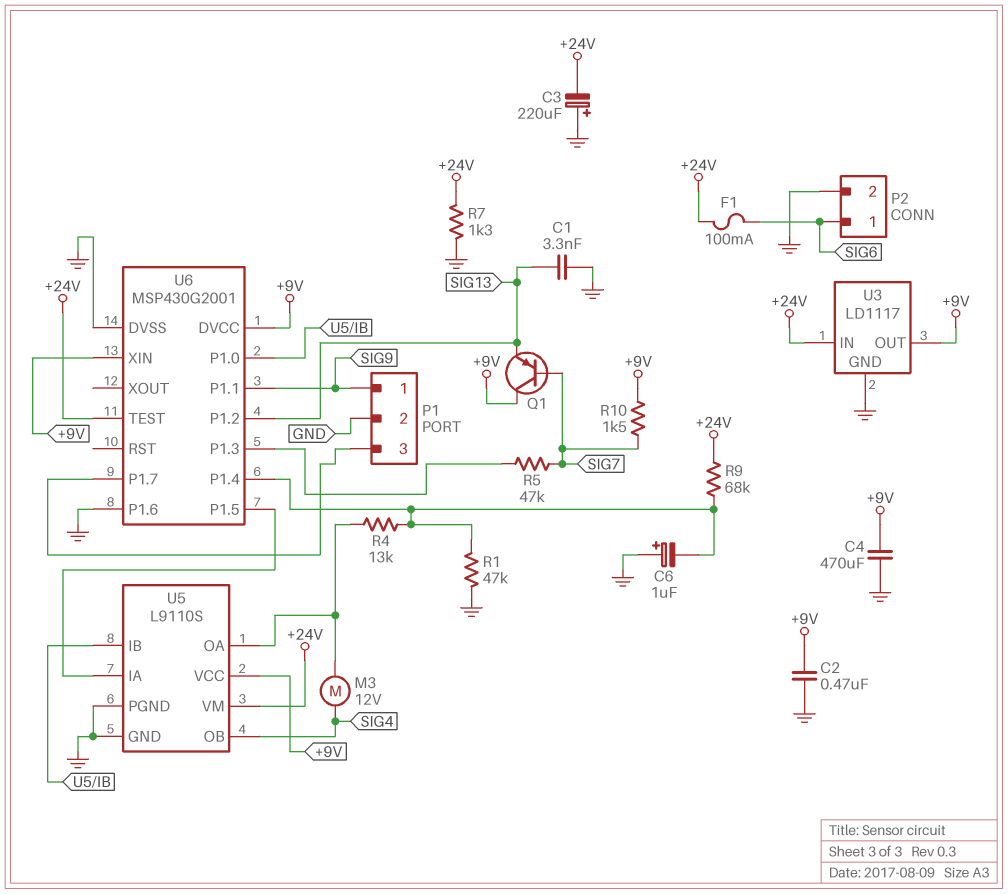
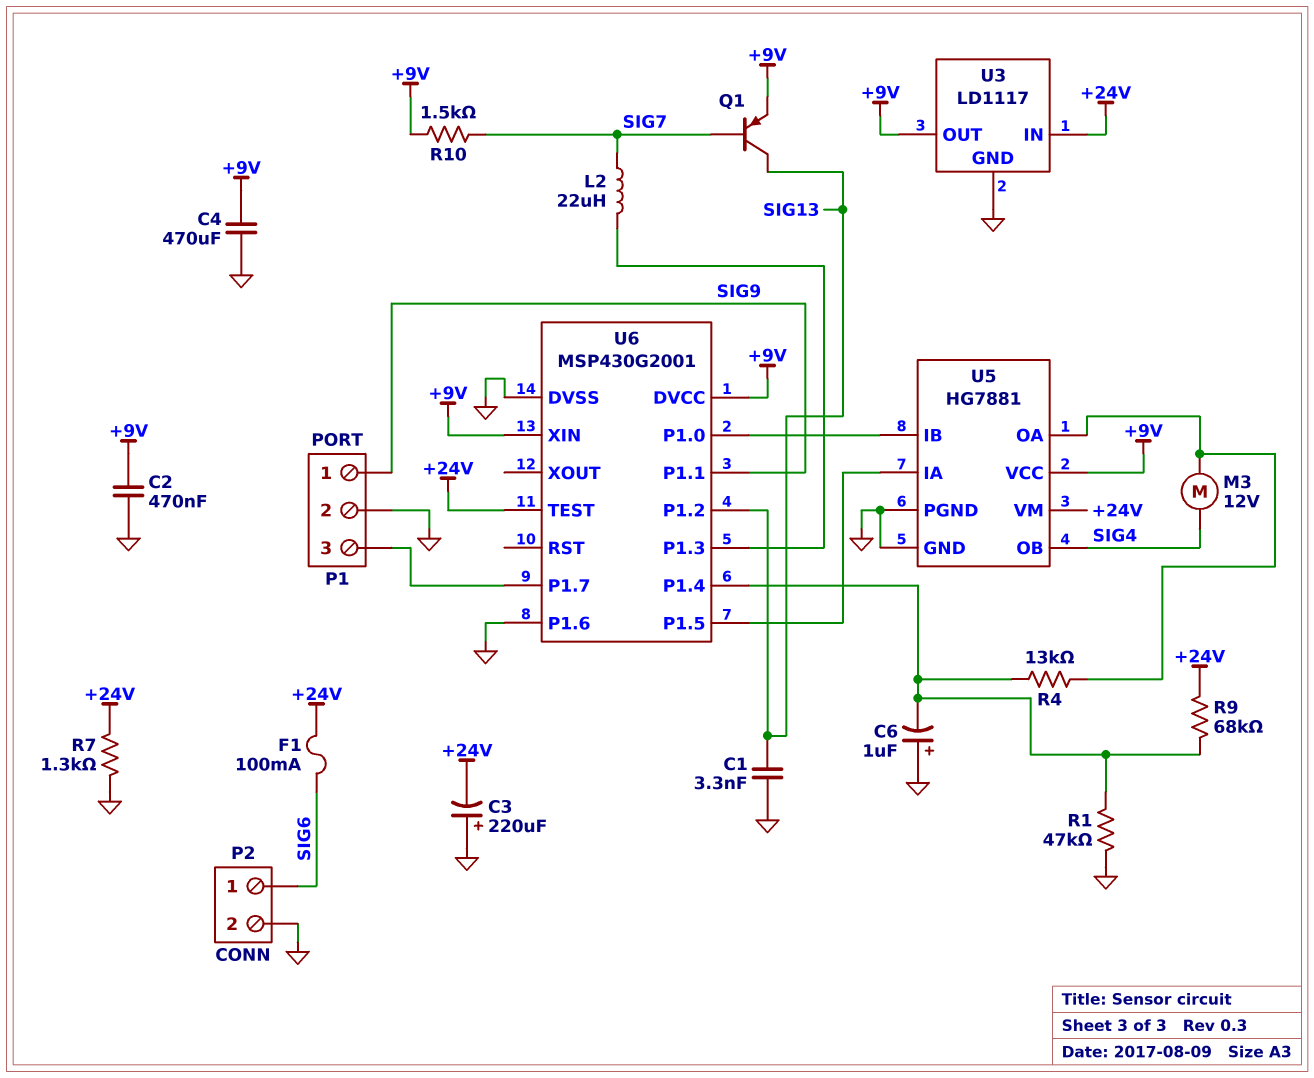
L2: none -> 22uH (SIG7, U6/P1.3)
Q1: PNP (B SIG7, C +9V, E SIG13) -> PNP (B SIG7, C SIG13, E +9V)
R5: 47k (SIG7, U6/P1.3) -> none
U5: L9110S -> HG7881

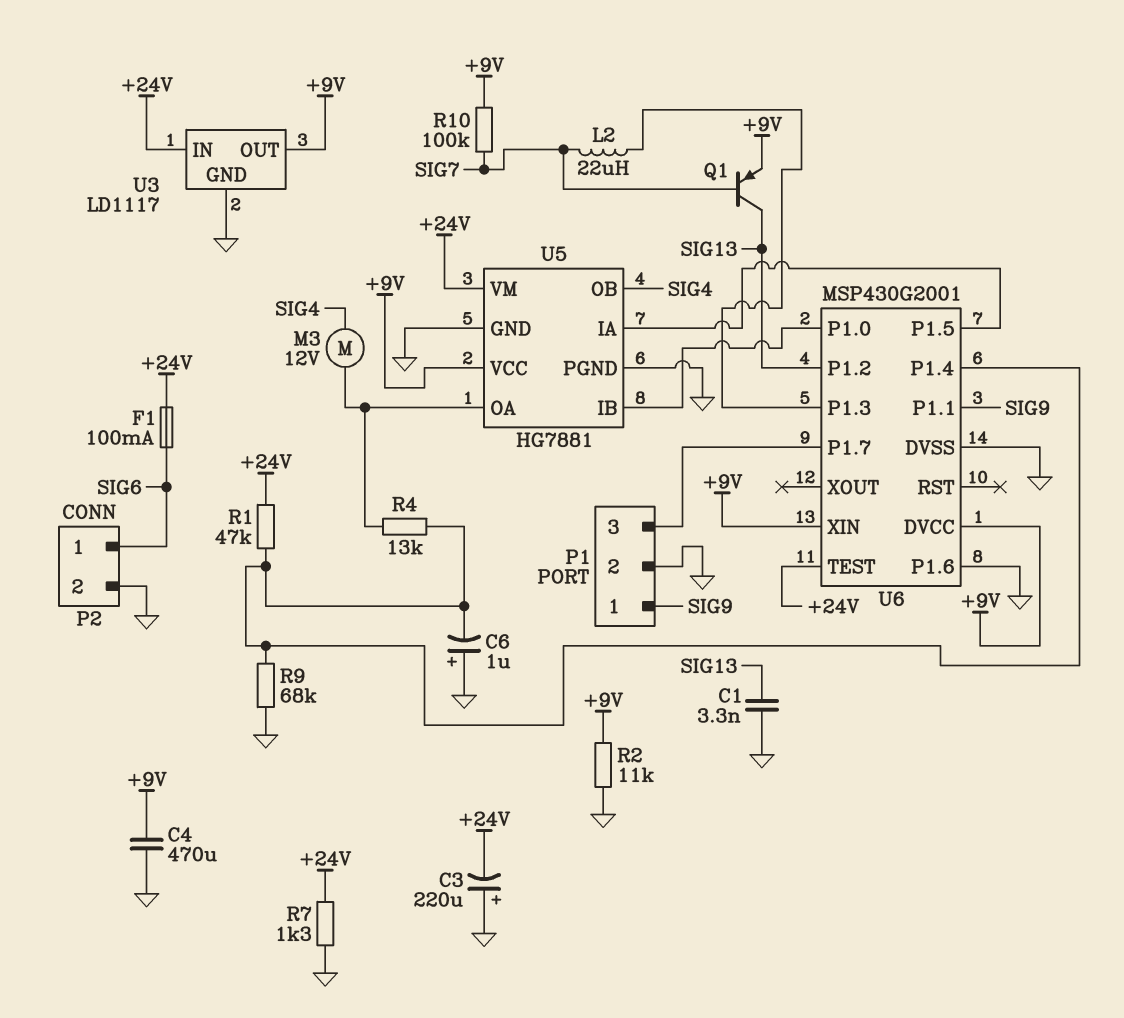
C2: 470nF (+9V, GND) -> none
R1: 47k (GND, U6/P1.4) -> 47k (+24V, U6/P1.4)
R2: none -> 11k (+9V, GND)
R9: 68k (+24V, U6/P1.4) -> 68k (GND, U6/P1.4)
R10: 1.5k (+9V, SIG7) -> 100k (+9V, SIG7)

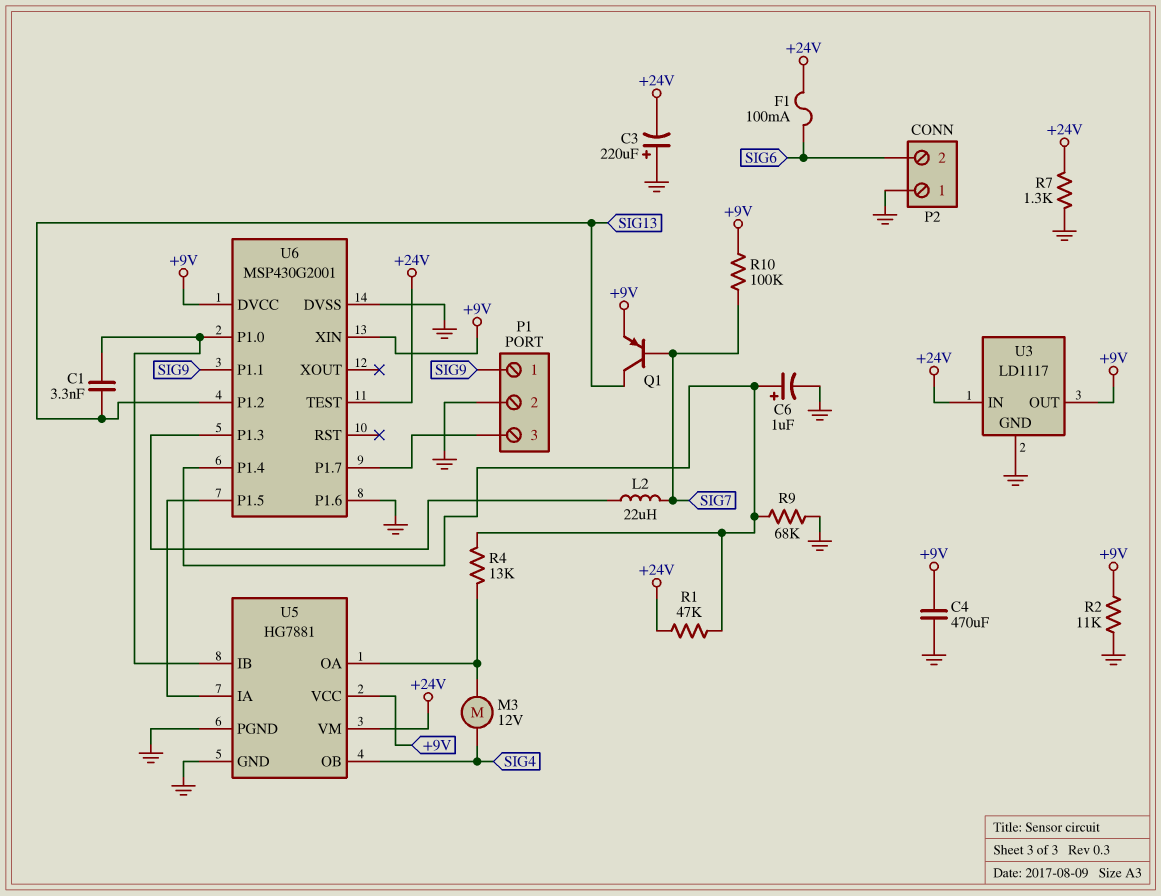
C1: 3.3nF (GND, SIG13) -> 3.3nF (SIG13, U5/IB)
C6: 1uF (plus GND, minus U6/P1.4) -> 1uF (plus U6/P1.4, minus GND)
P2 pin 1: SIG6 -> GND
P2 pin 2: GND -> SIG6

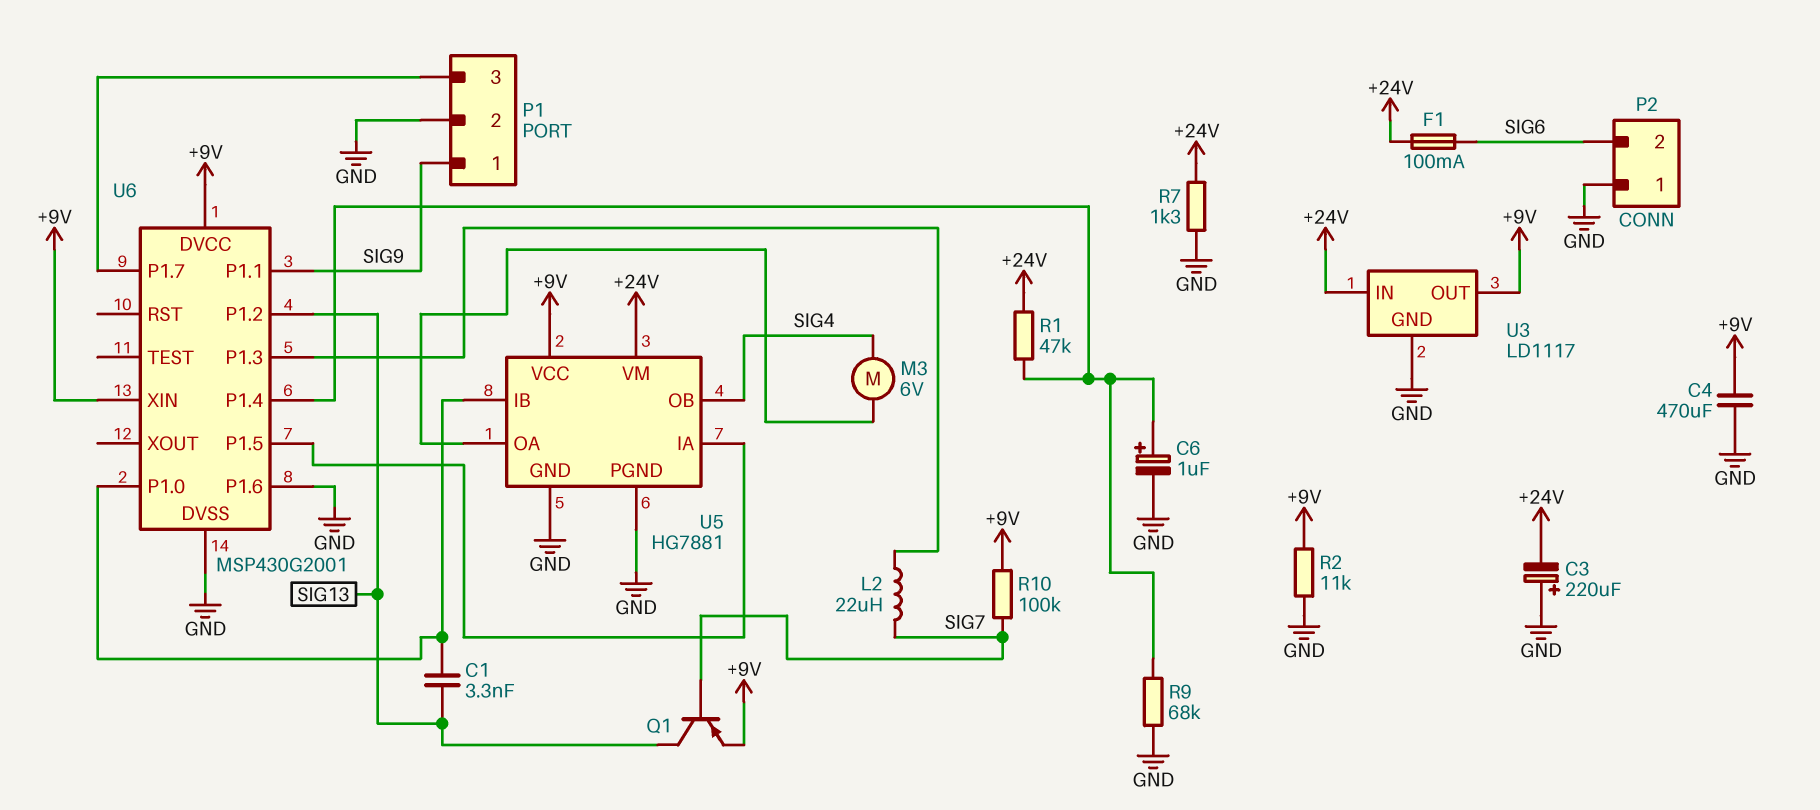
M3: motor 12V (SIG4, U5/OA) -> motor 6V (SIG4, U5/OA)
R4: 13k (U5/OA, U6/P1.4) -> none
U6 pin TEST: +24V -> none

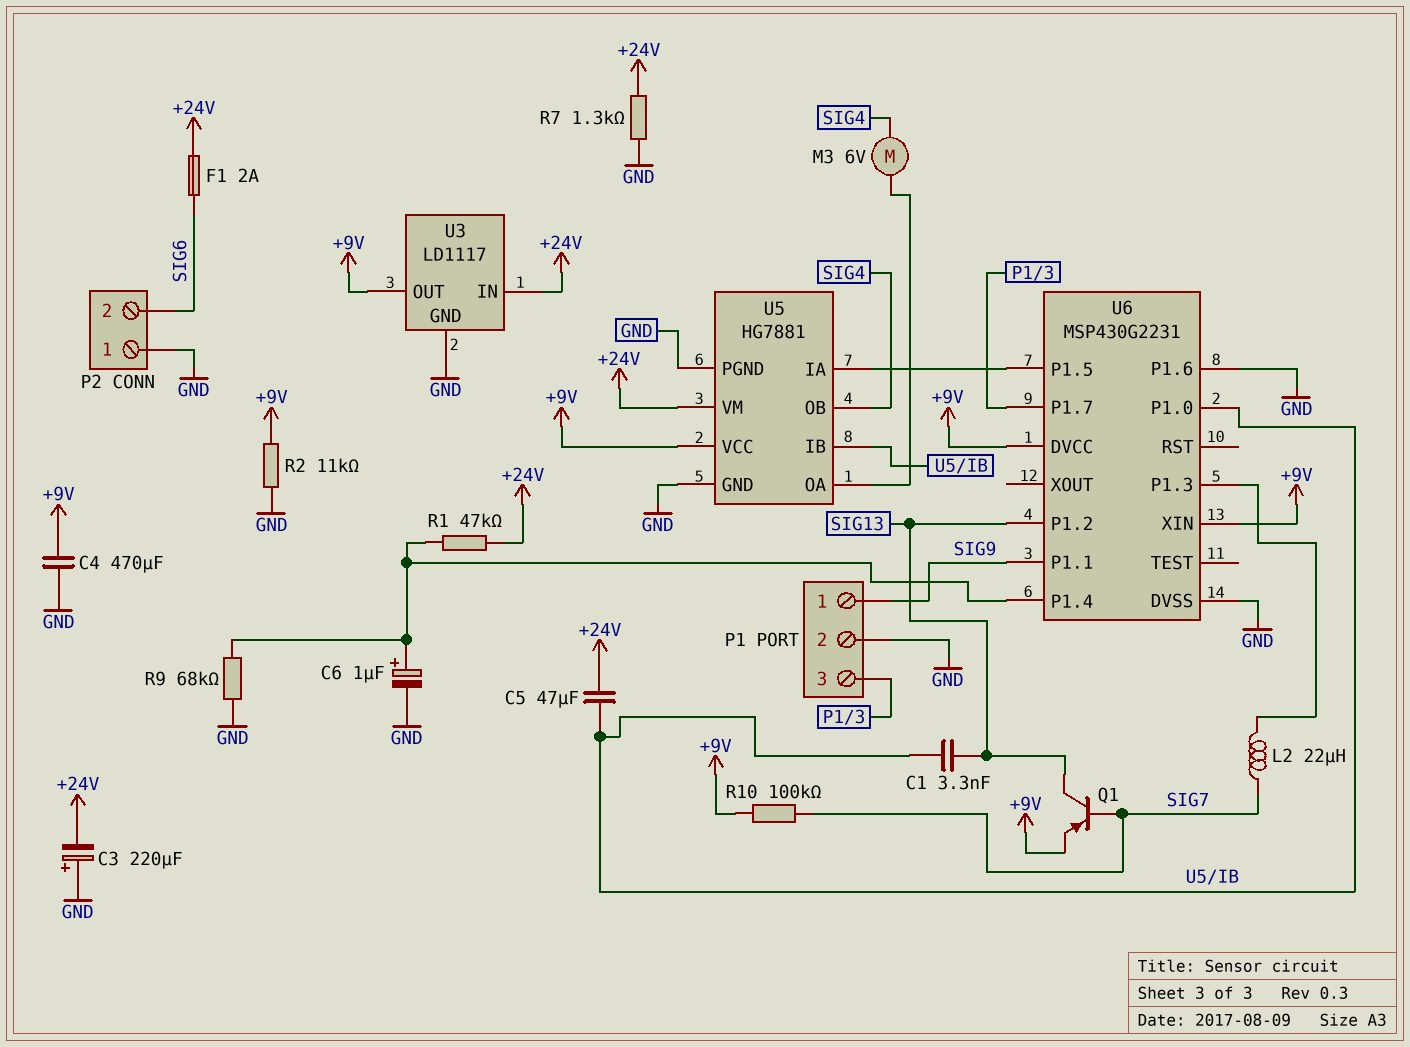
C5: none -> 47uF (+24V, U5/IB)
F1: 100mA (+24V, SIG6) -> 2A (+24V, SIG6)
U6: MSP430G2001 -> MSP430G2231

